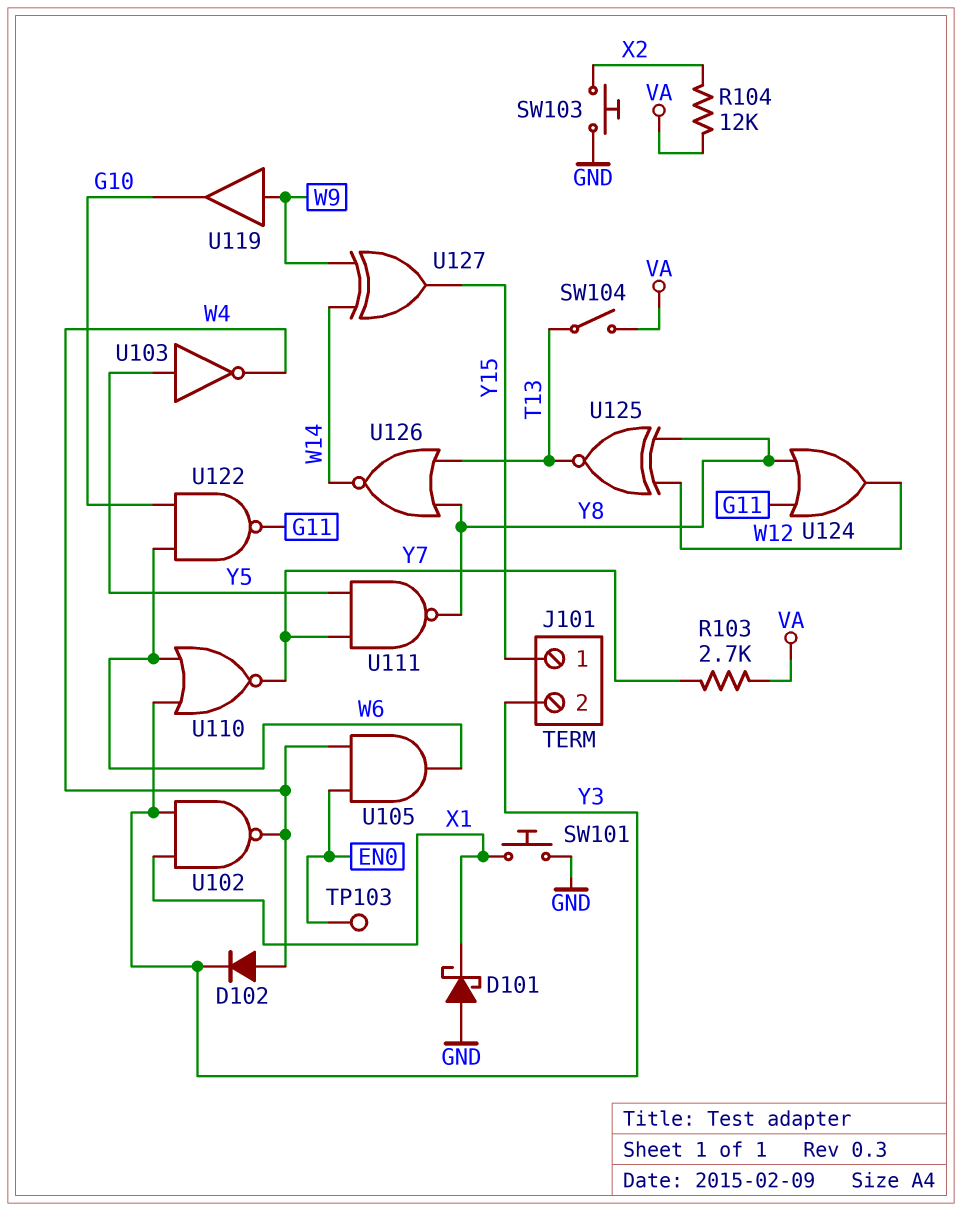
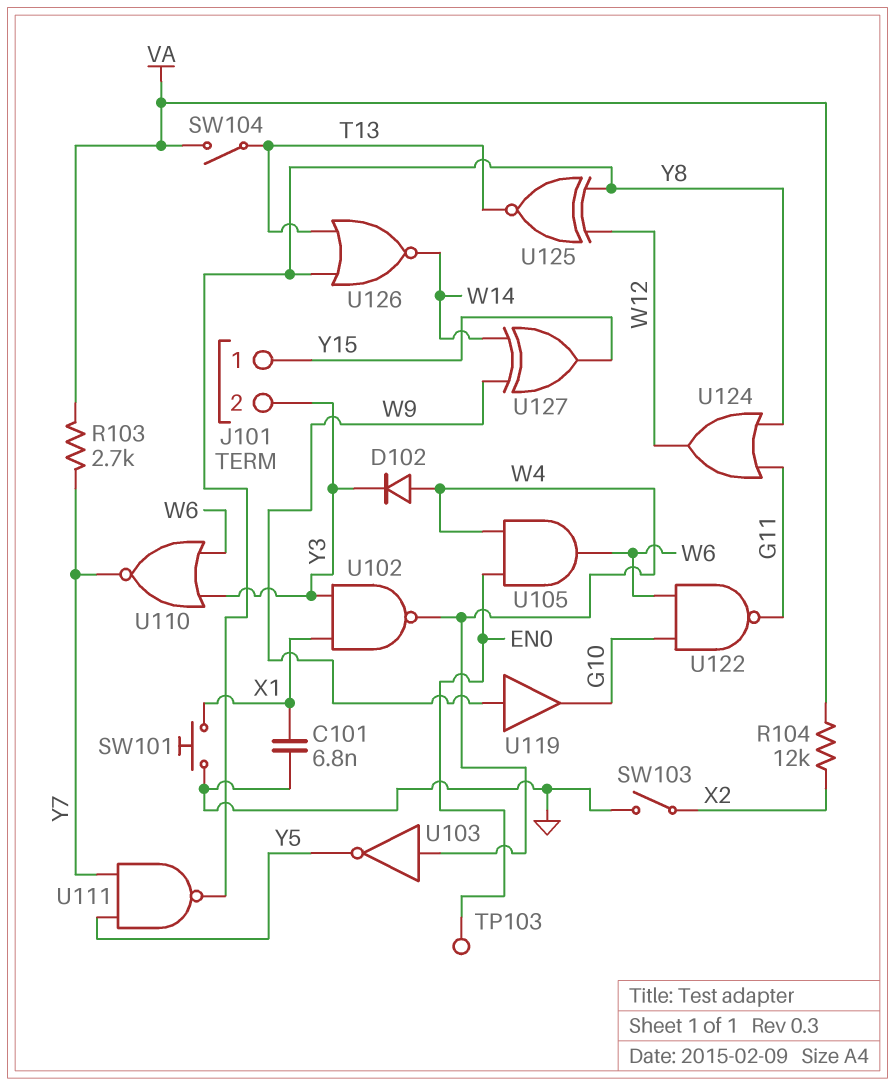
C101: none -> 6.8nF (GND, X1)
D101: schottky (A GND, K X1) -> none
SW103: button (GND, X2) -> switch (GND, X2)
U103: NOT (in Y5, out W4) -> NOT (in W4, out Y5)

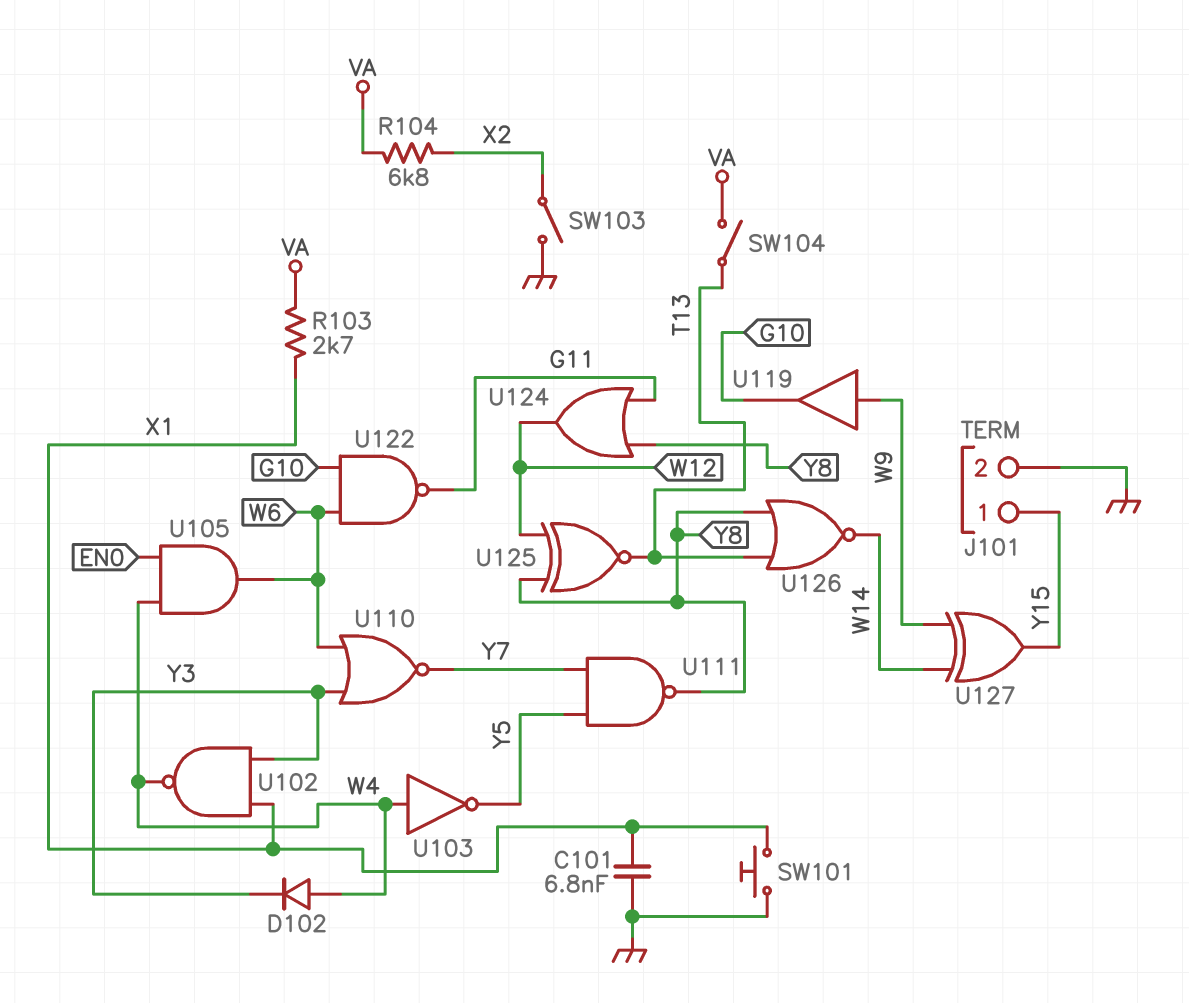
J101 pin 2: Y3 -> GND
R103: 2.7k (VA, Y7) -> 2.7k (VA, X1)
R104: 12k (VA, X2) -> 6.8k (VA, X2)
TP103: test point (EN0) -> none

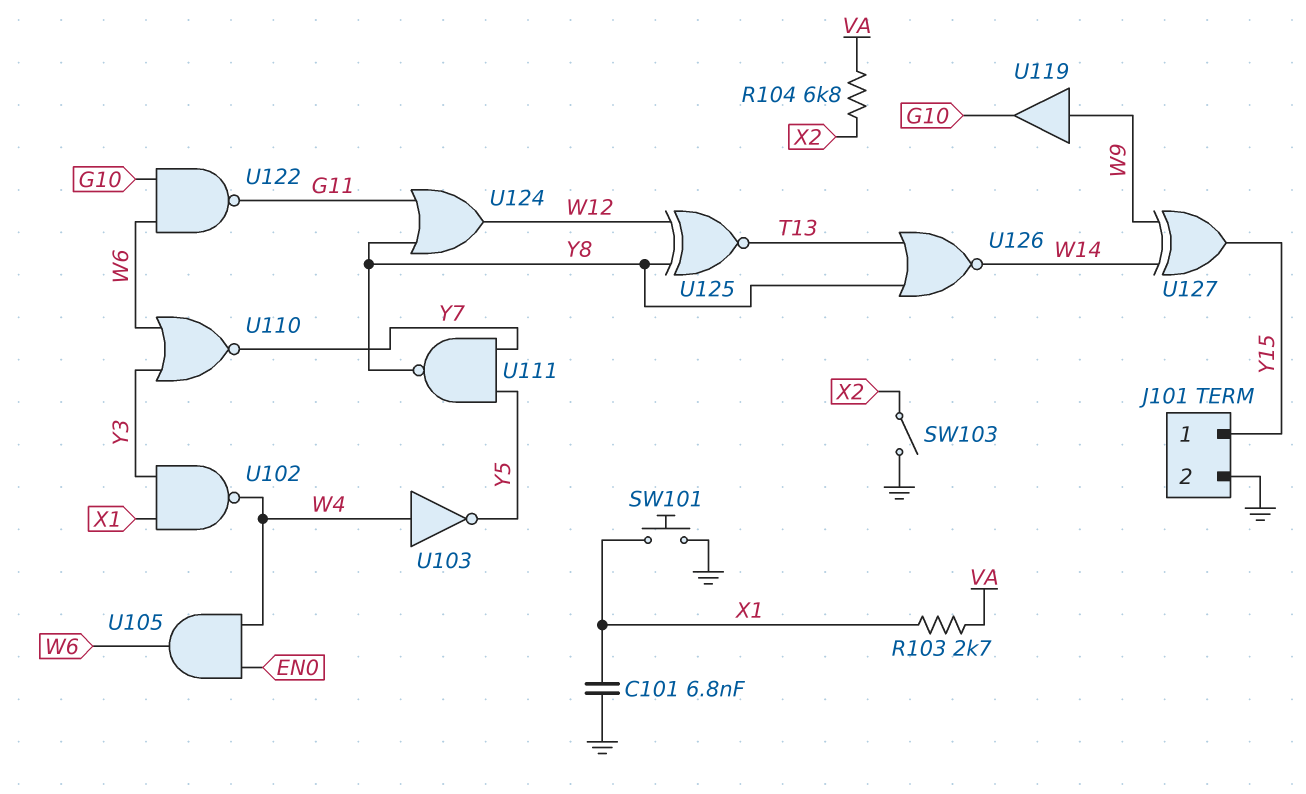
D102: diode (A W4, K Y3) -> none
SW104: switch (T13, VA) -> none

